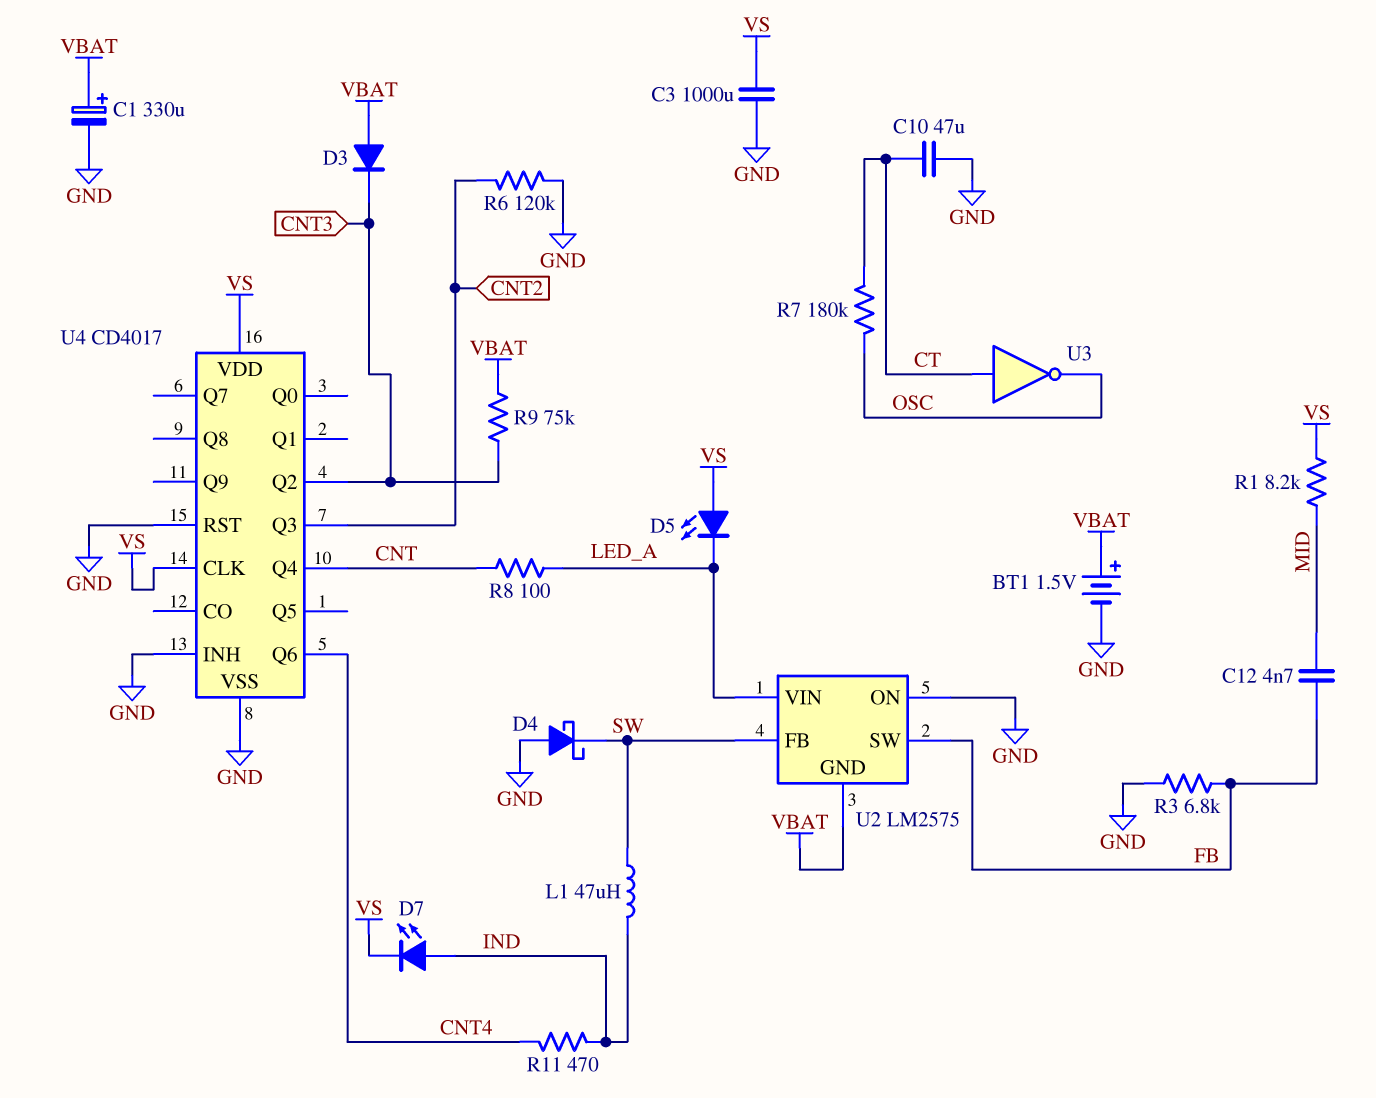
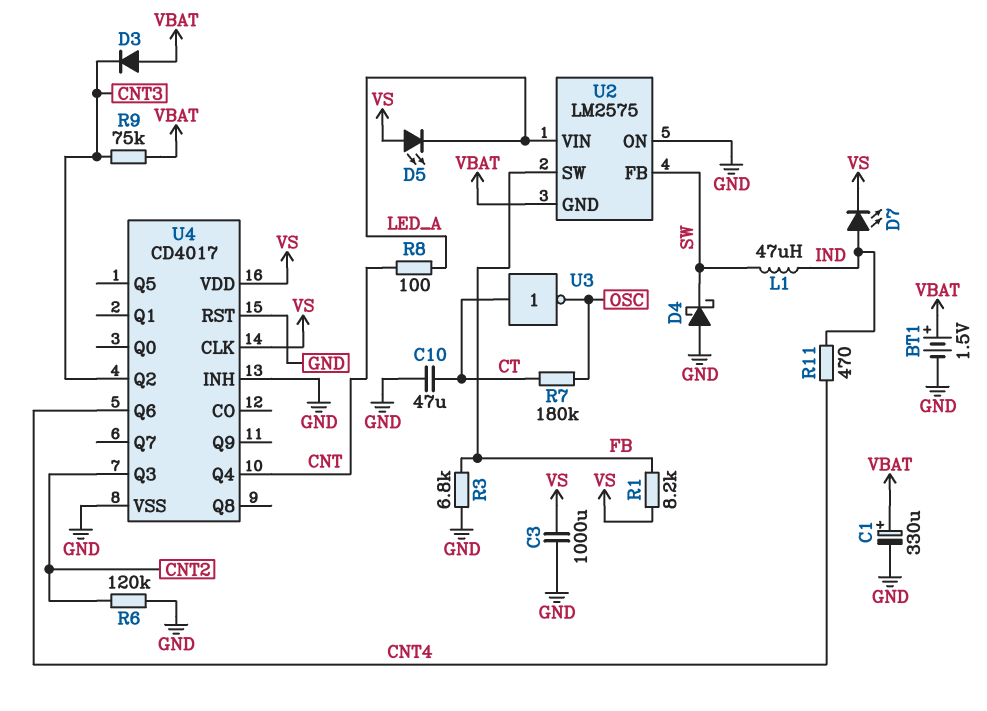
C12: 4.7nF (FB, MID) -> none
R1: 8.2k (MID, VS) -> 8.2k (FB, VS)

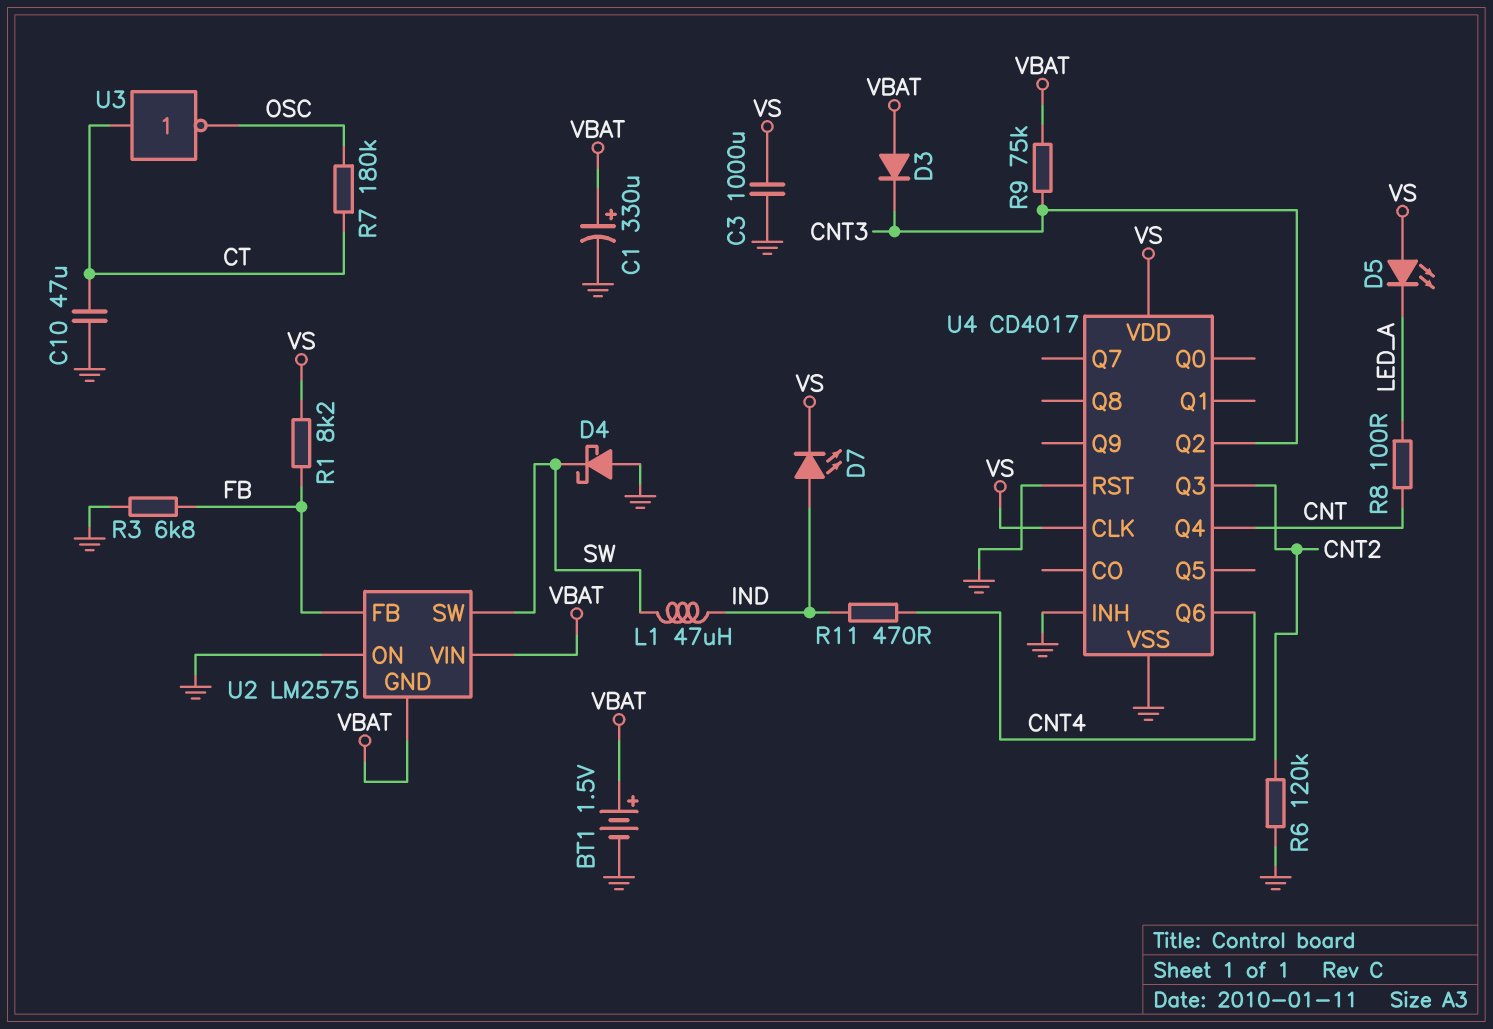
U2 pin FB: SW -> FB
U2 pin SW: FB -> SW
U2 pin VIN: LED_A -> VBAT

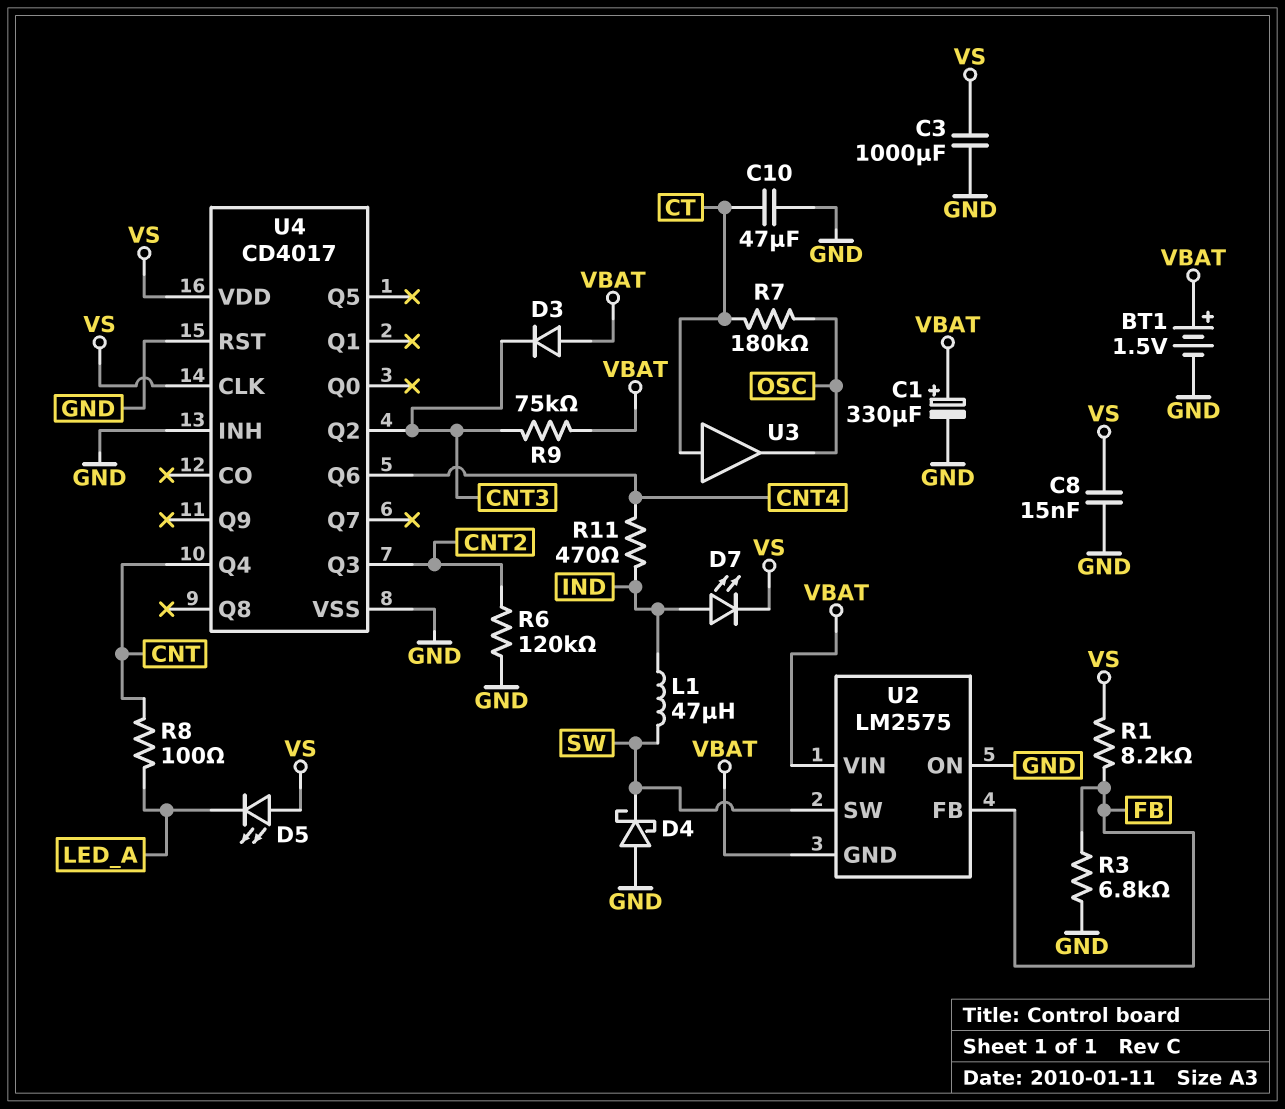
C8: none -> 15nF (GND, VS)
U3: NOT (in CT, out OSC) -> buffer (in CT, out OSC)

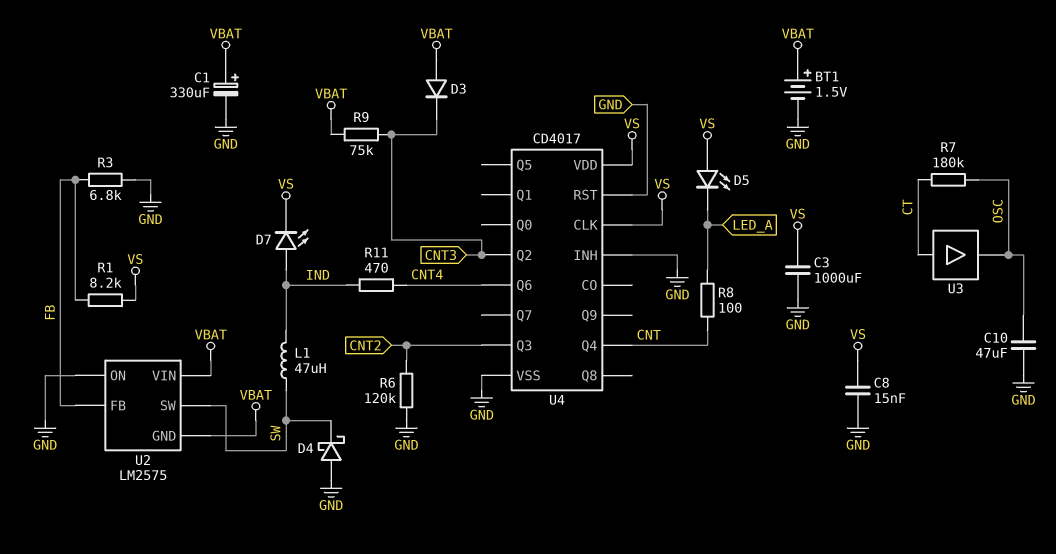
C10: 47uF (CT, GND) -> 47uF (GND, OSC)

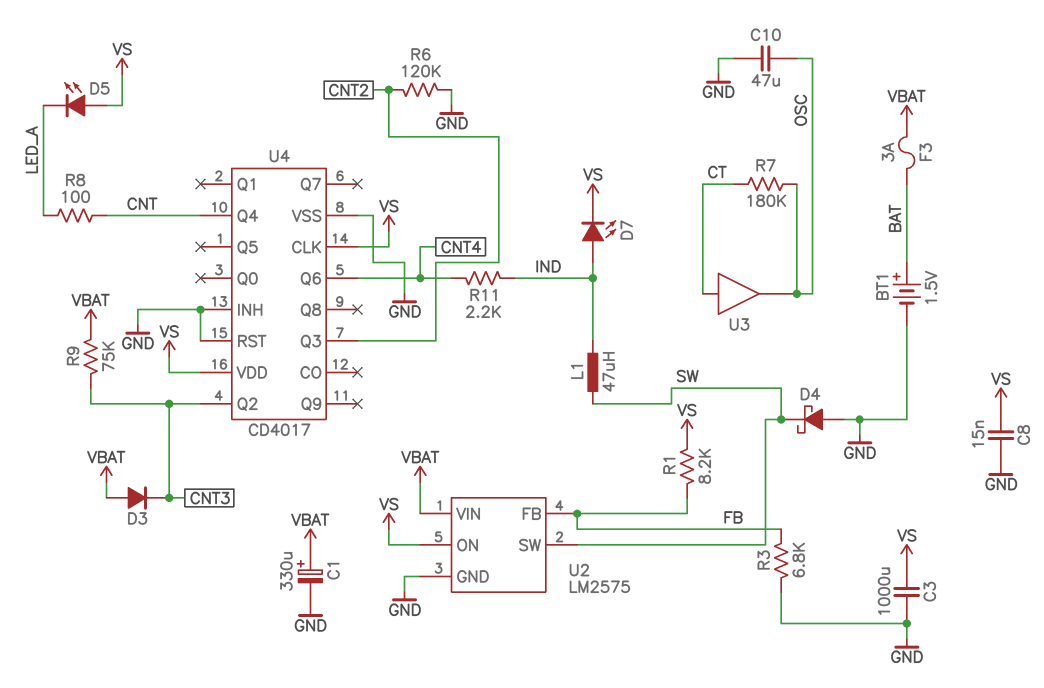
BT1: 1.5V (plus VBAT, minus GND) -> 1.5V (plus BAT, minus GND)
F3: none -> 3A (BAT, VBAT)
R11: 470 (CNT4, IND) -> 2.2k (CNT4, IND)
U2 pin GND: VBAT -> GND
U2 pin ON: GND -> VS

